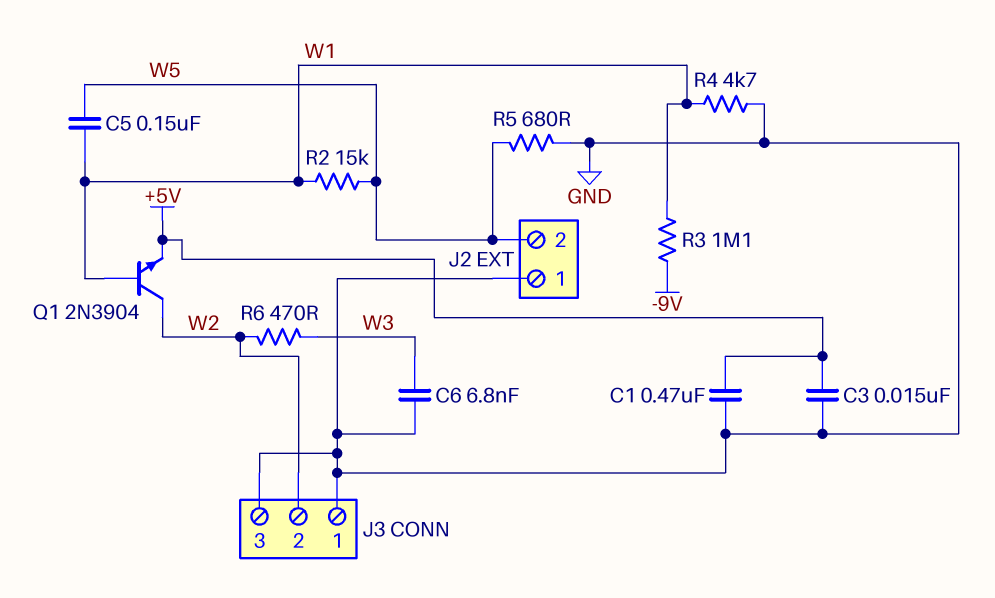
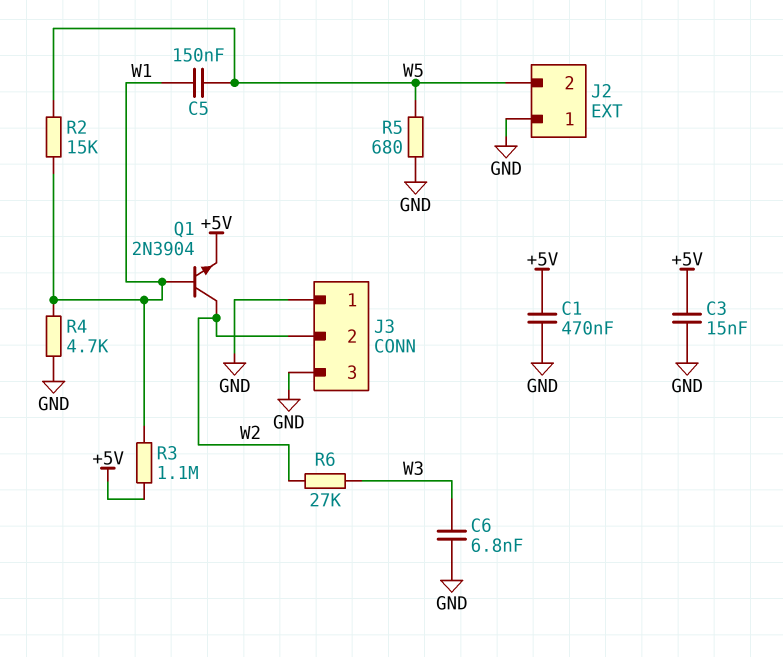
R3: 1.1M (-9V, W1) -> 1.1M (+5V, W1)
R6: 470 (W2, W3) -> 27k (W2, W3)

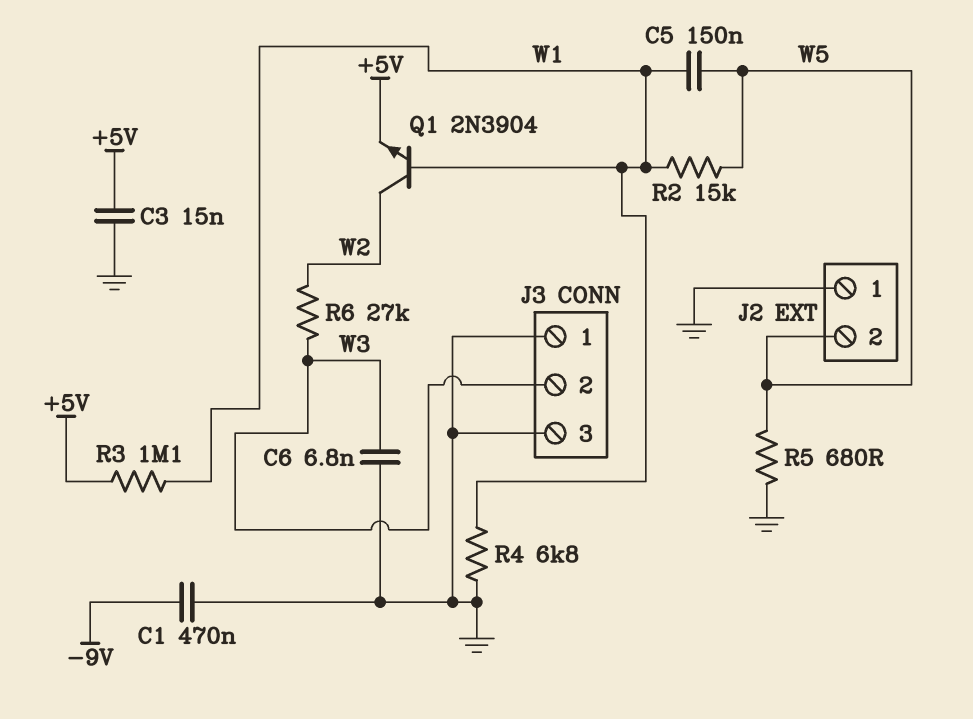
C1: 470nF (+5V, GND) -> 470nF (-9V, GND)
J3 pin 2: W2 -> W3
R4: 4.7k (GND, W1) -> 6.8k (GND, W1)

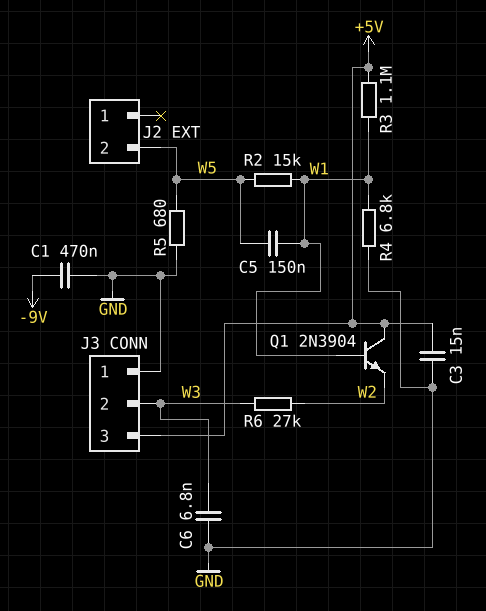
J2 pin 1: GND -> none
J3 pin 3: GND -> +5V
Q1: NPN 2N3904 (B W1, C W2, E +5V) -> NPN 2N3904 (B W1, C +5V, E W2)

